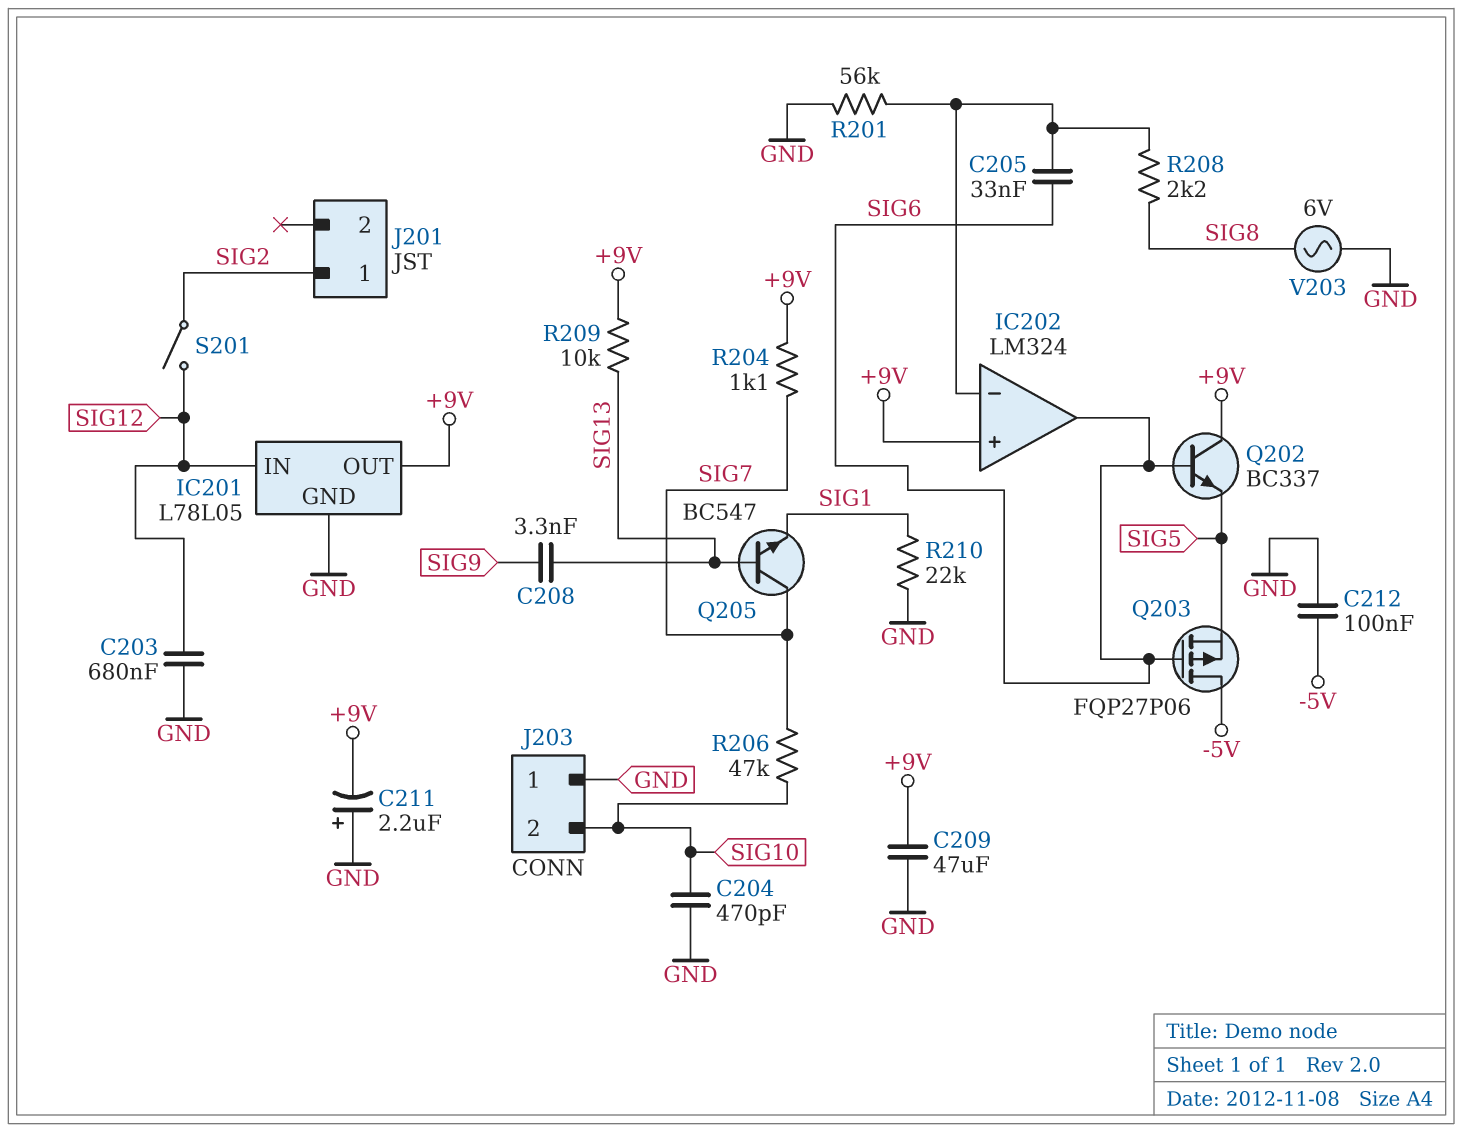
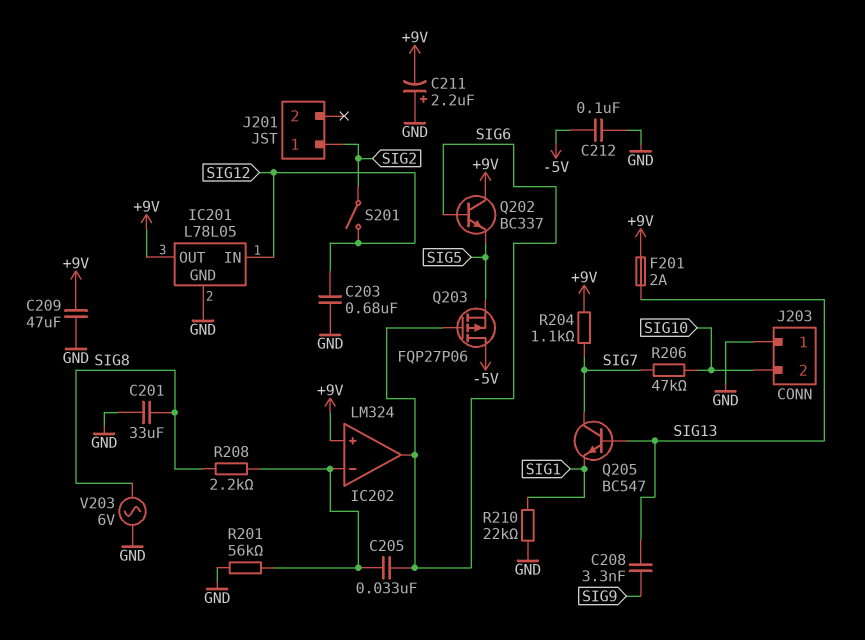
C201: none -> 33uF (GND, SIG8)
C204: 470pF (GND, SIG10) -> none
F201: none -> 2A (+9V, SIG13)
R209: 10k (+9V, SIG13) -> none

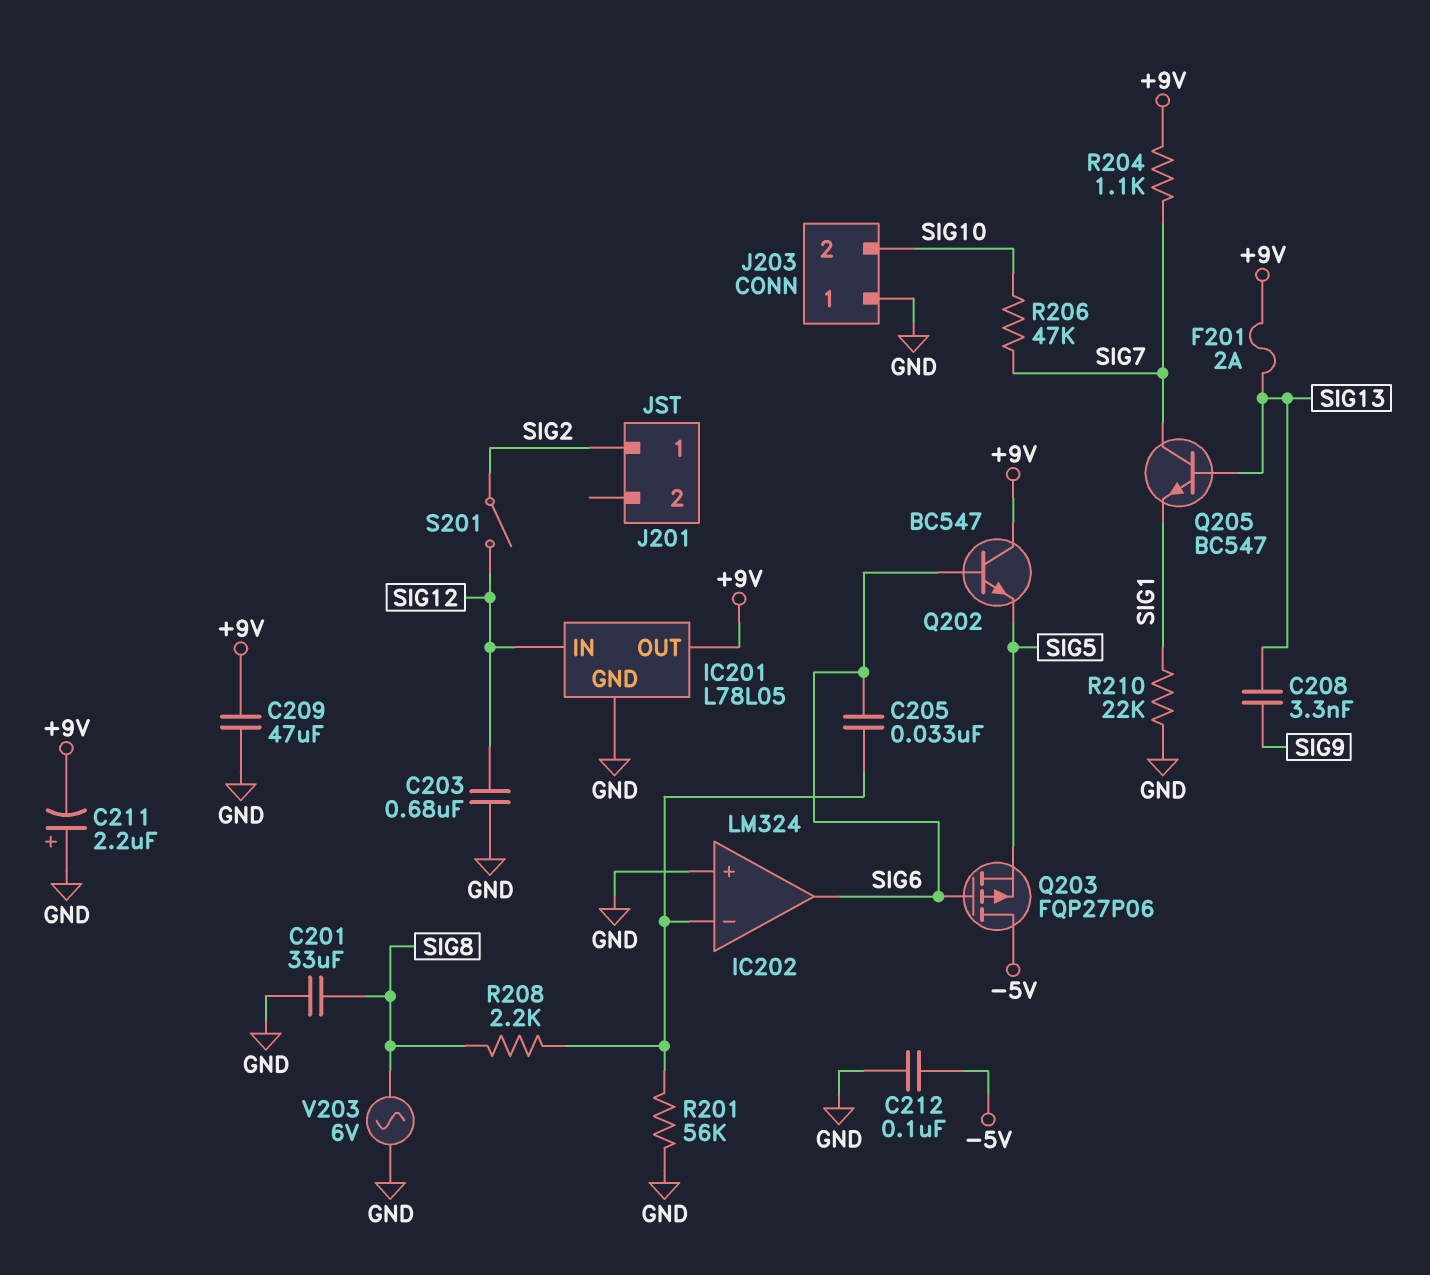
IC202 pin in+: +9V -> GND
Q202: NPN BC337 (B SIG6, C +9V, E SIG5) -> NPN BC547 (B SIG6, C +9V, E SIG5)

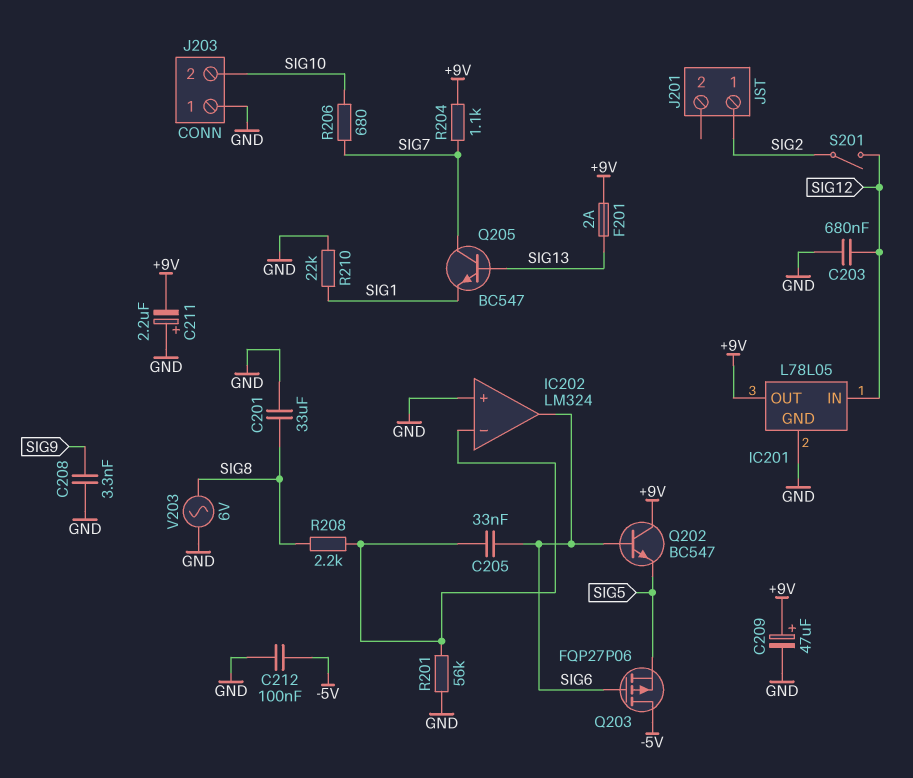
C208: 3.3nF (SIG9, SIG13) -> 3.3nF (GND, SIG9)
C209: 47uF (+9V, GND) -> 47uF (plus +9V, minus GND)
R206: 47k (SIG7, SIG10) -> 680 (SIG7, SIG10)

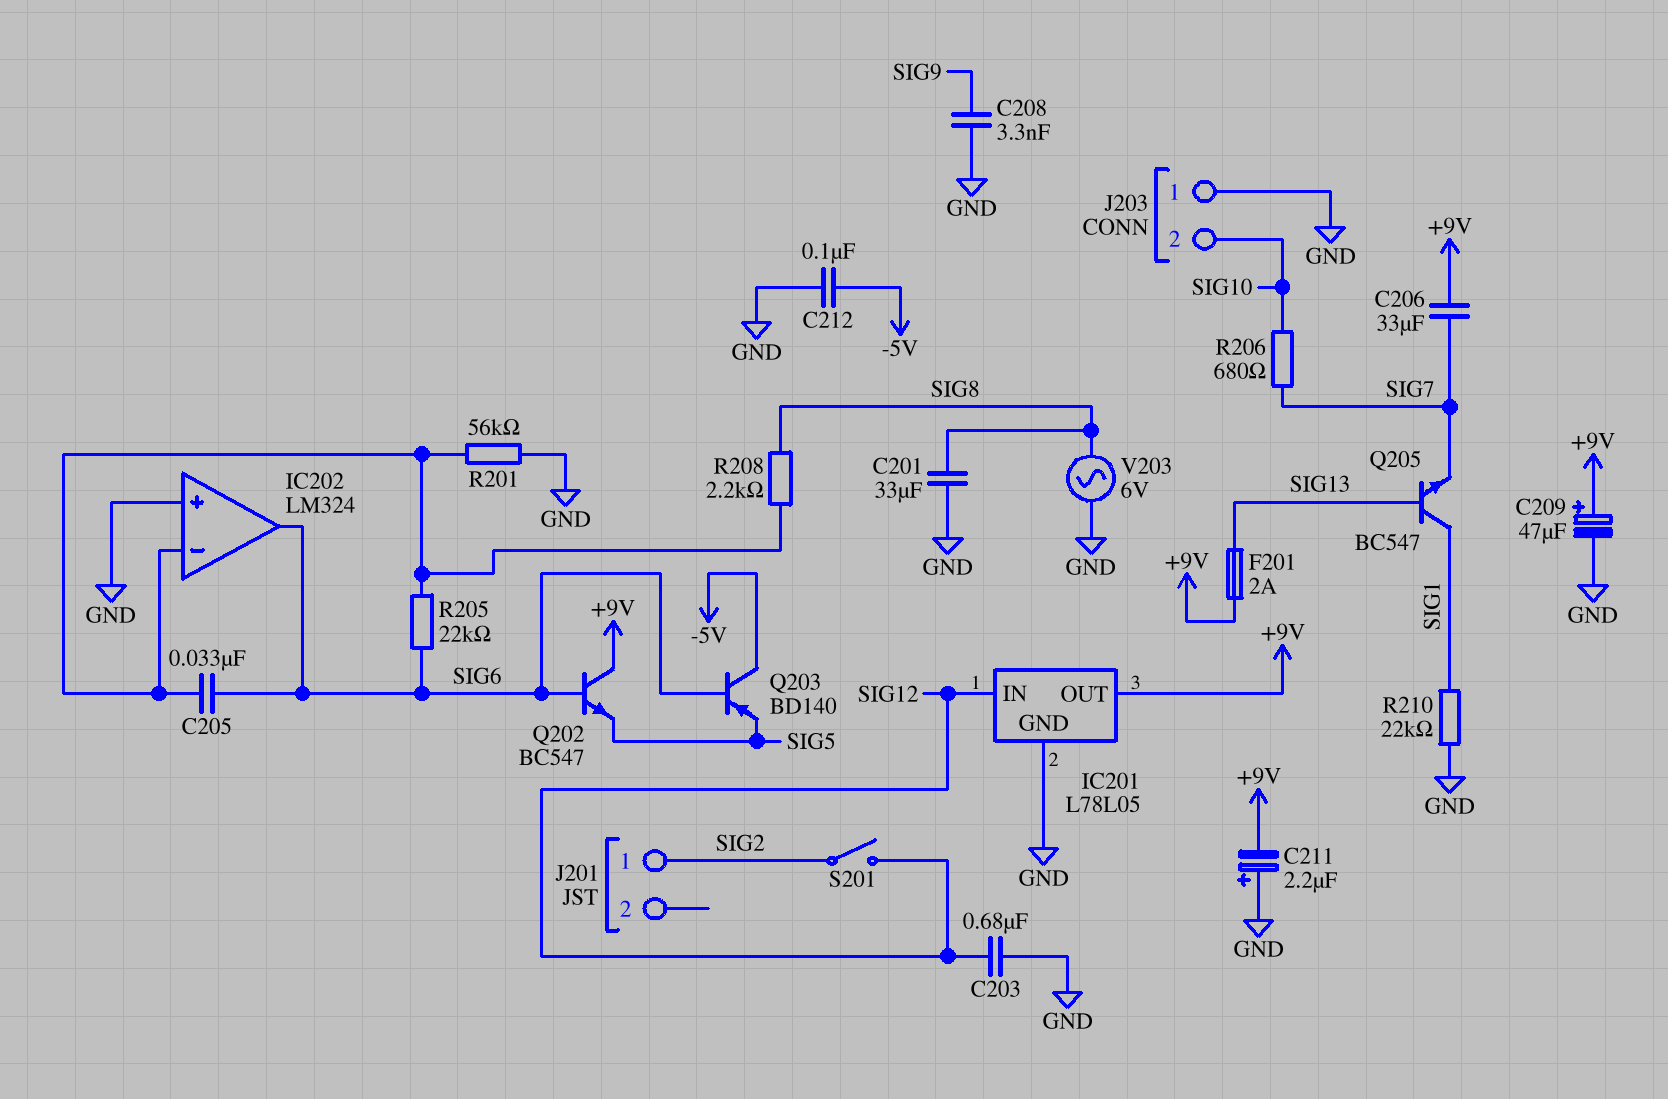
C206: none -> 33uF (+9V, SIG7)
Q203: PMOS FQP27P06 (G SIG6, D -5V, S SIG5) -> PNP BD140 (B SIG6, C -5V, E SIG5)
Q205: NPN BC547 (B SIG13, C SIG7, E SIG1) -> NPN BC547 (B SIG13, C SIG1, E SIG7)
R204: 1.1k (+9V, SIG7) -> none
R205: none -> 22k (IC202/in-, SIG6)

